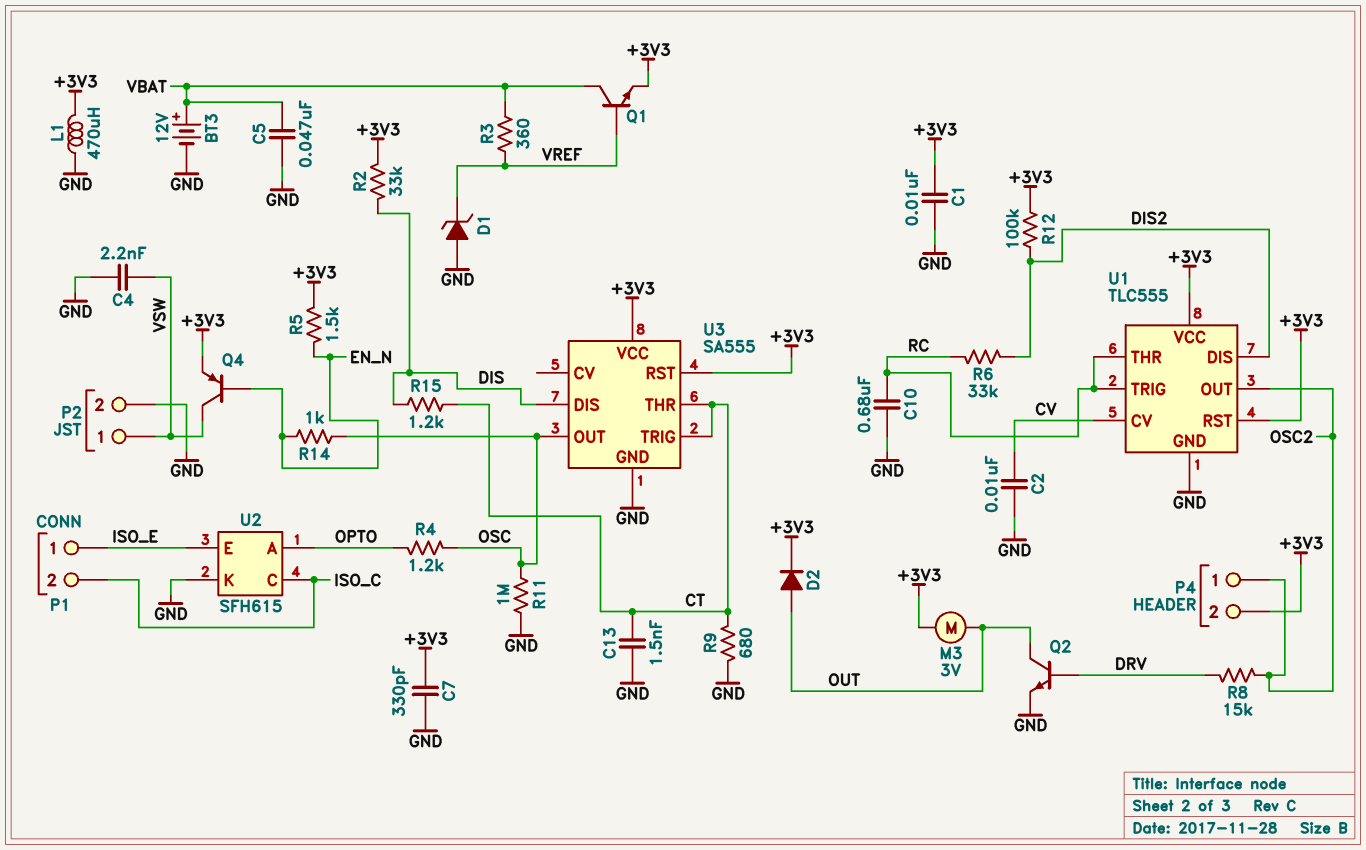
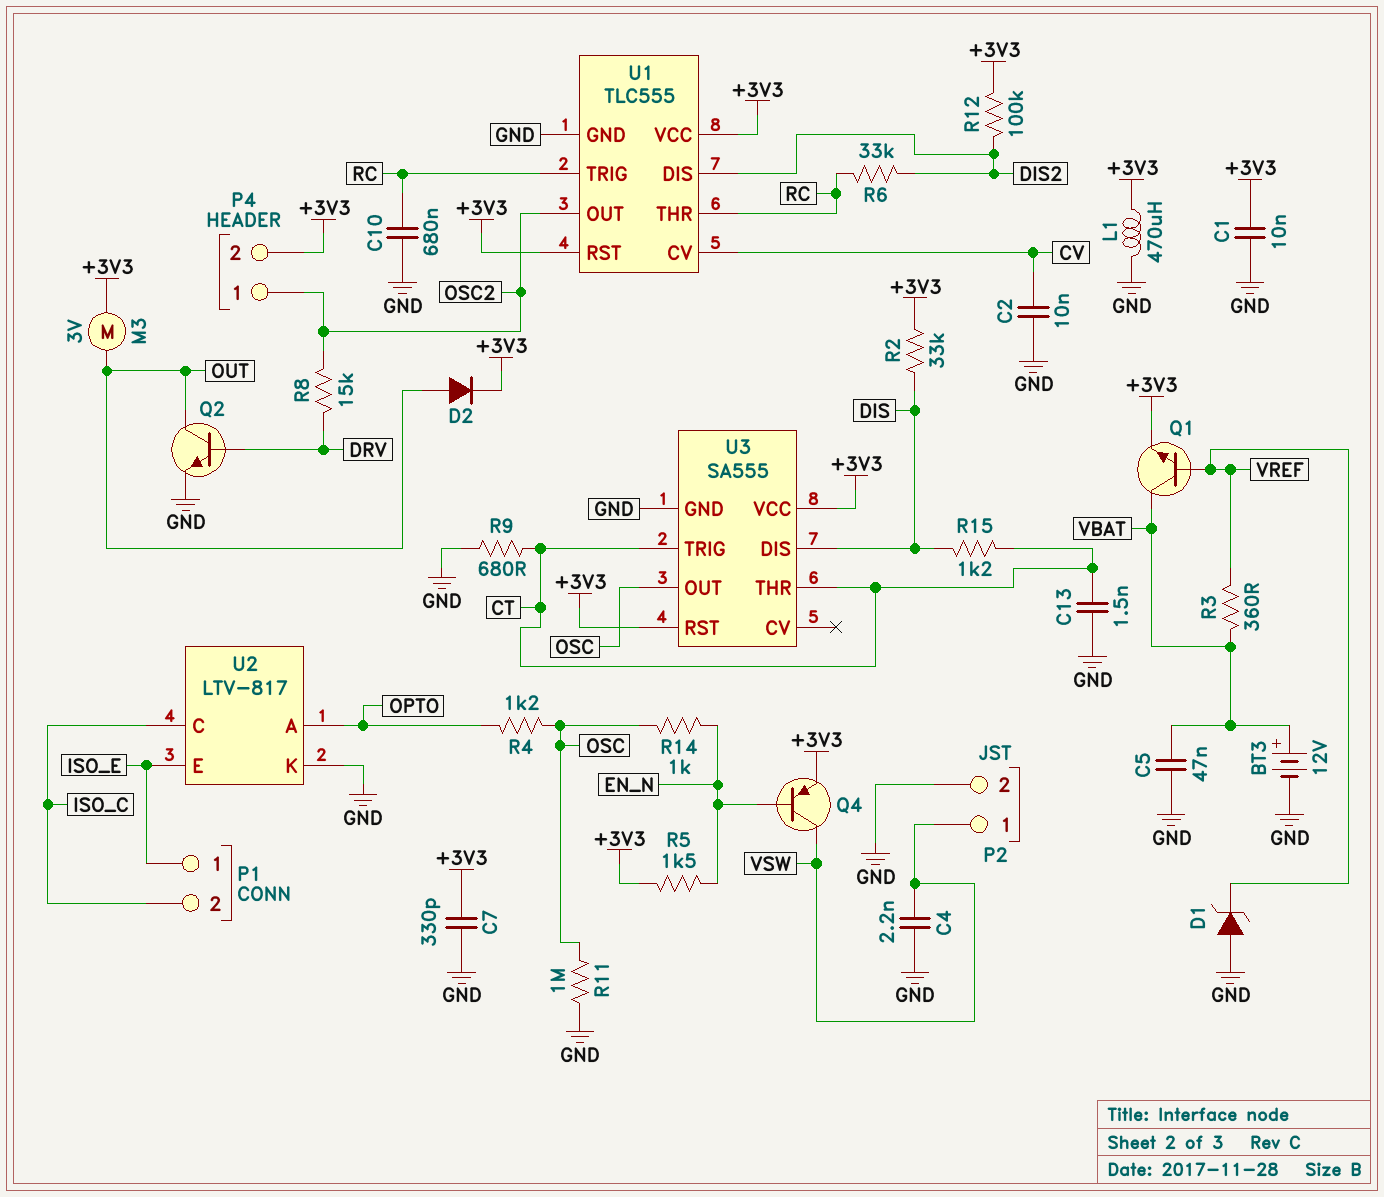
U2: SFH615 -> LTV-817

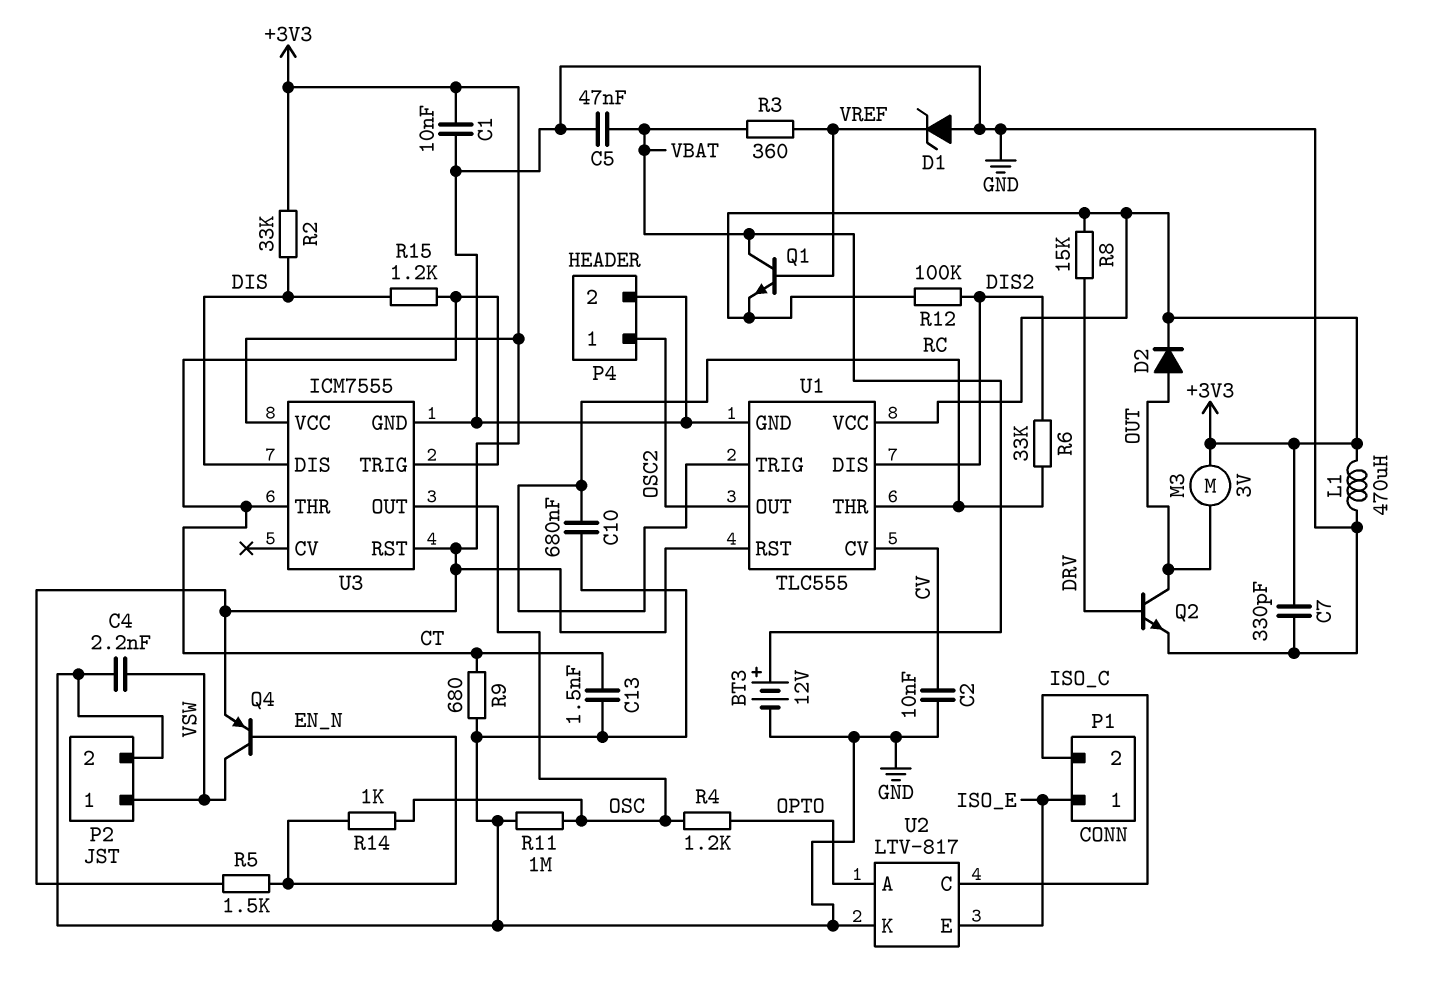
P4 pin 2: +3V3 -> GND
R8: 15k (DRV, OSC2) -> 15k (+3V3, DRV)
U3: SA555 -> ICM7555

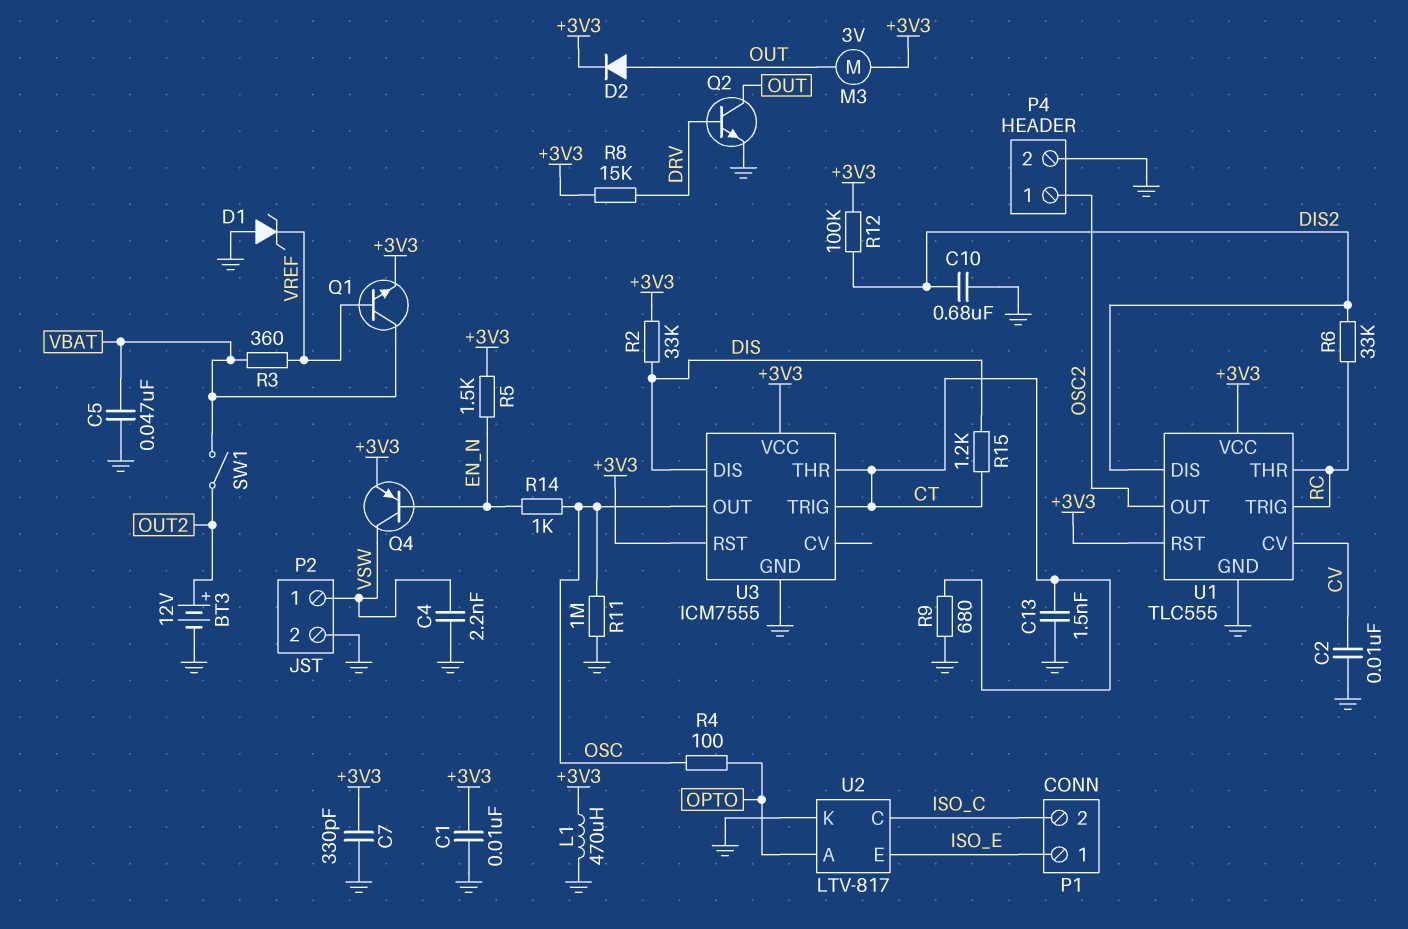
BT3: 12V (plus VBAT, minus GND) -> 12V (plus OUT2, minus GND)
C10: 680nF (GND, RC) -> 680nF (DIS2, GND)
R4: 1.2k (OPTO, OSC) -> 100 (OPTO, OSC)
SW1: none -> switch (OUT2, VBAT)

